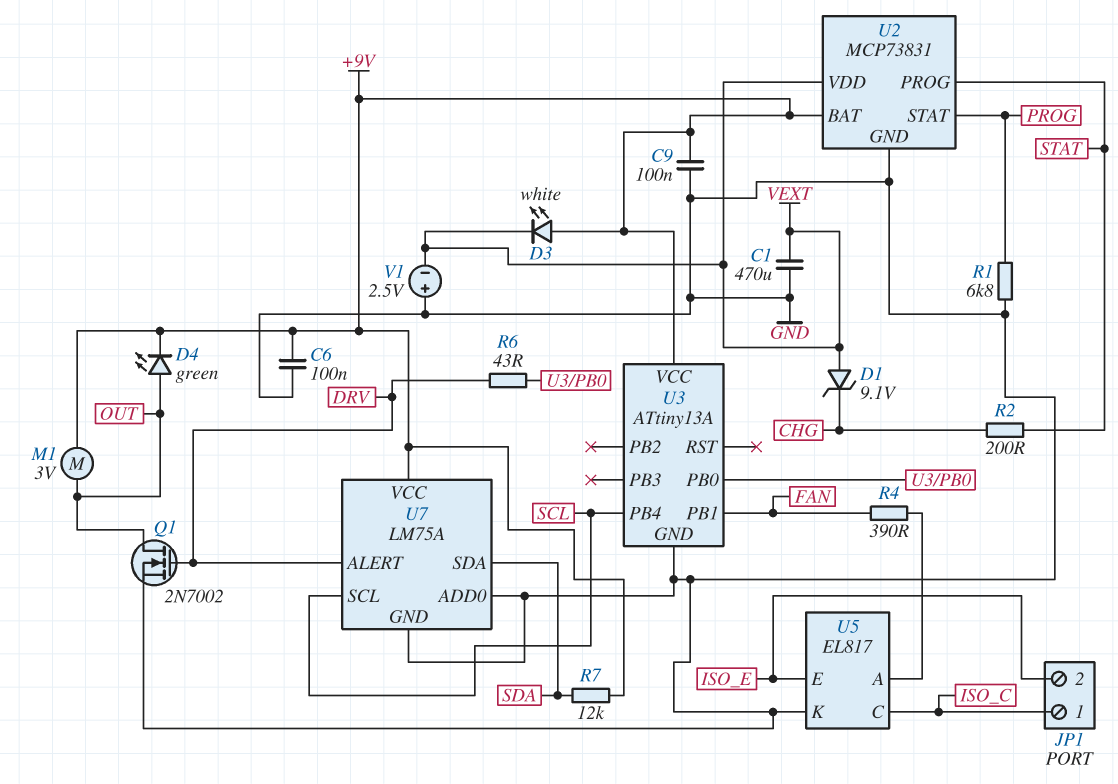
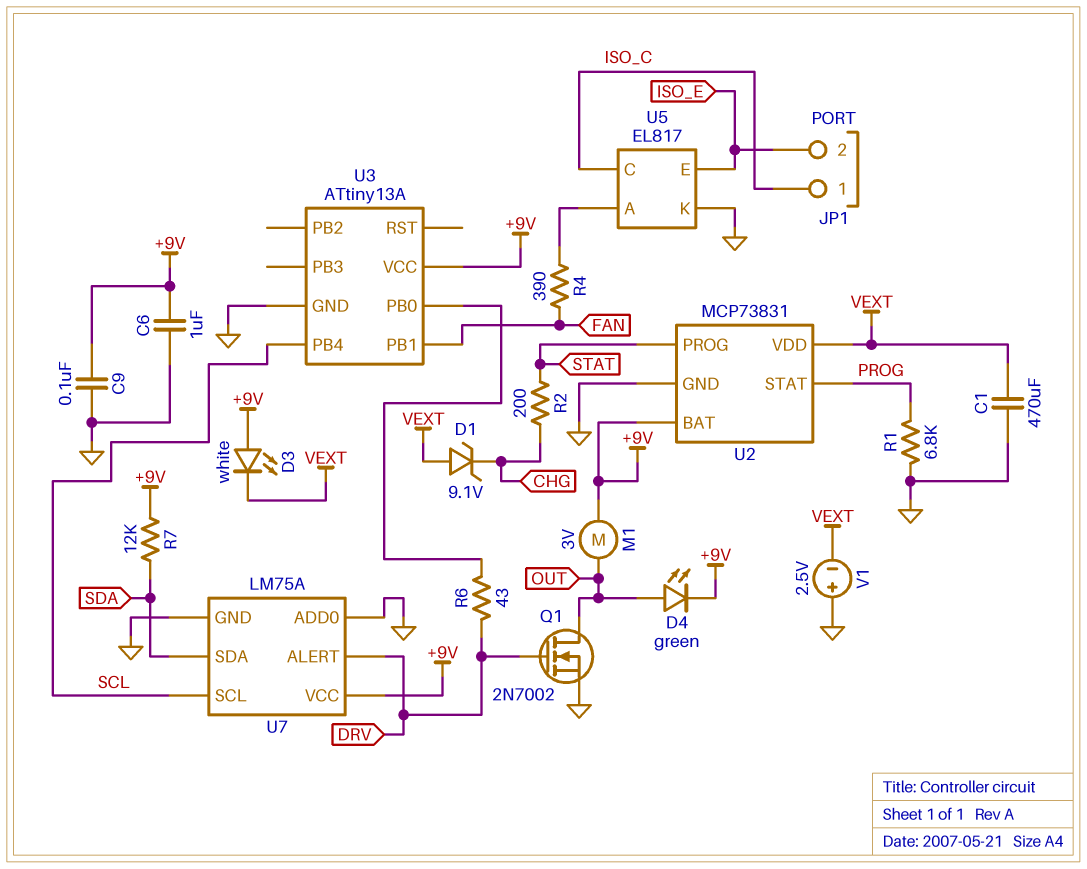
C6: 100nF (+9V, GND) -> 1uF (+9V, GND)

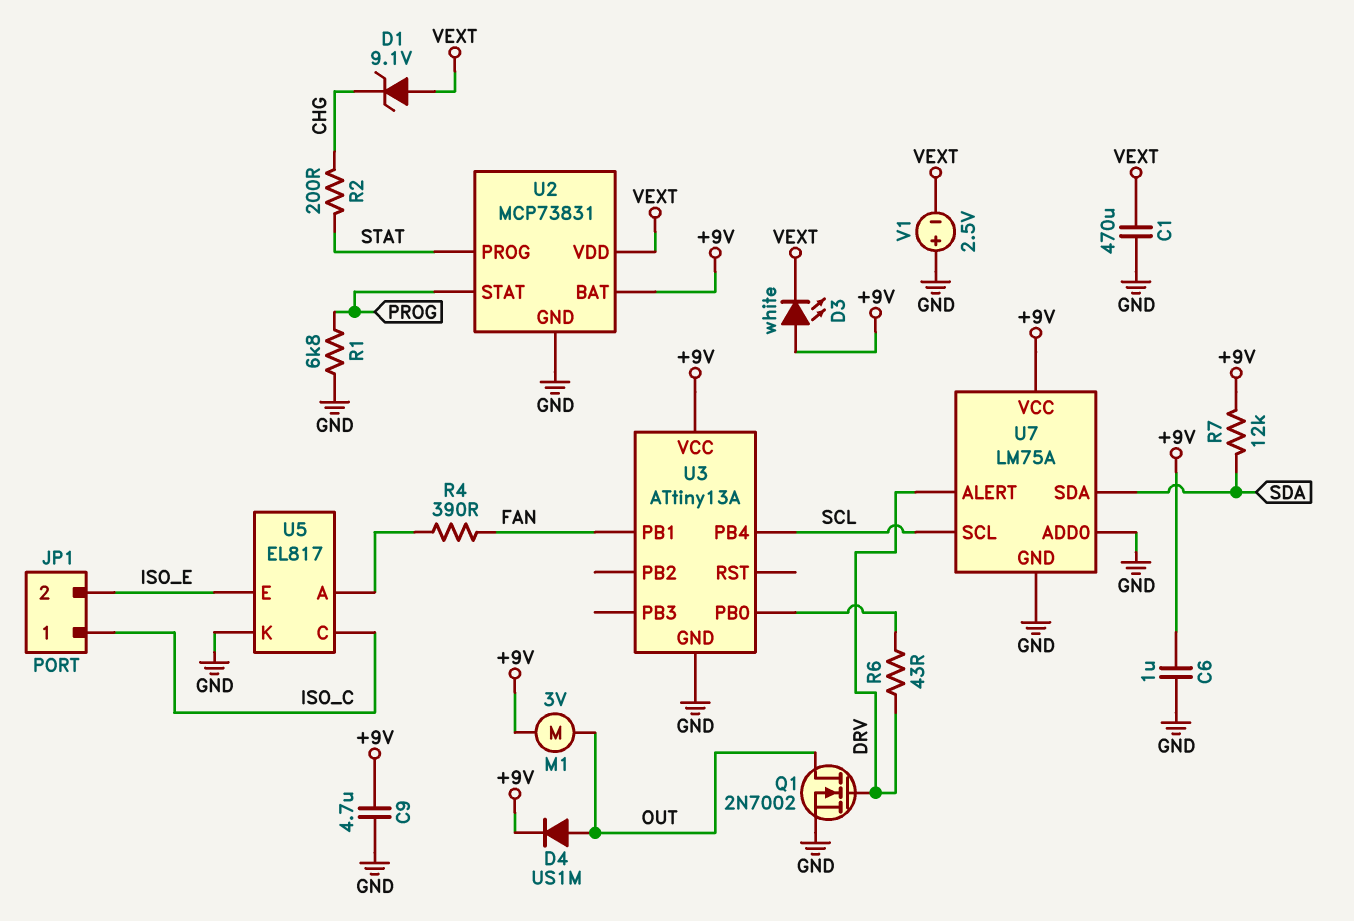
C9: 100nF (+9V, GND) -> 4.7uF (+9V, GND)
D4: LED green (A OUT, K +9V) -> diode US1M (A OUT, K +9V)

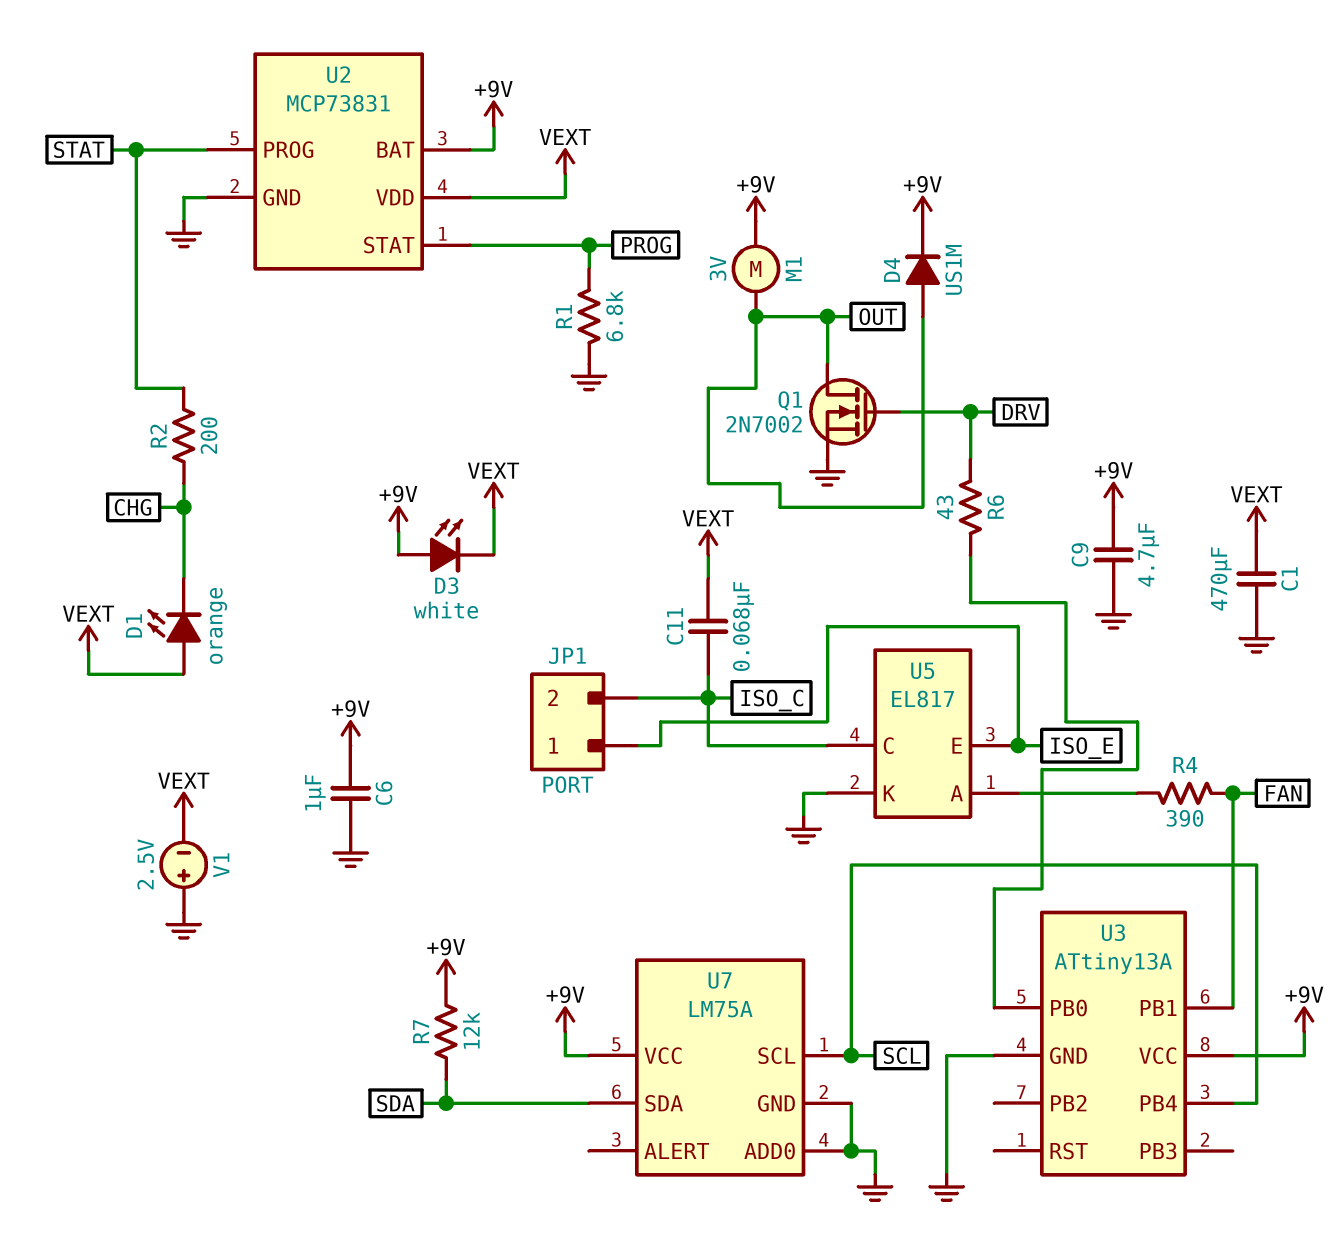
C11: none -> 68nF (ISO_C, VEXT)
D1: zener 9.1V (A VEXT, K CHG) -> LED orange (A VEXT, K CHG)
JP1 pin 1: ISO_C -> ISO_E
JP1 pin 2: ISO_E -> ISO_C
U7 pin ALERT: DRV -> none

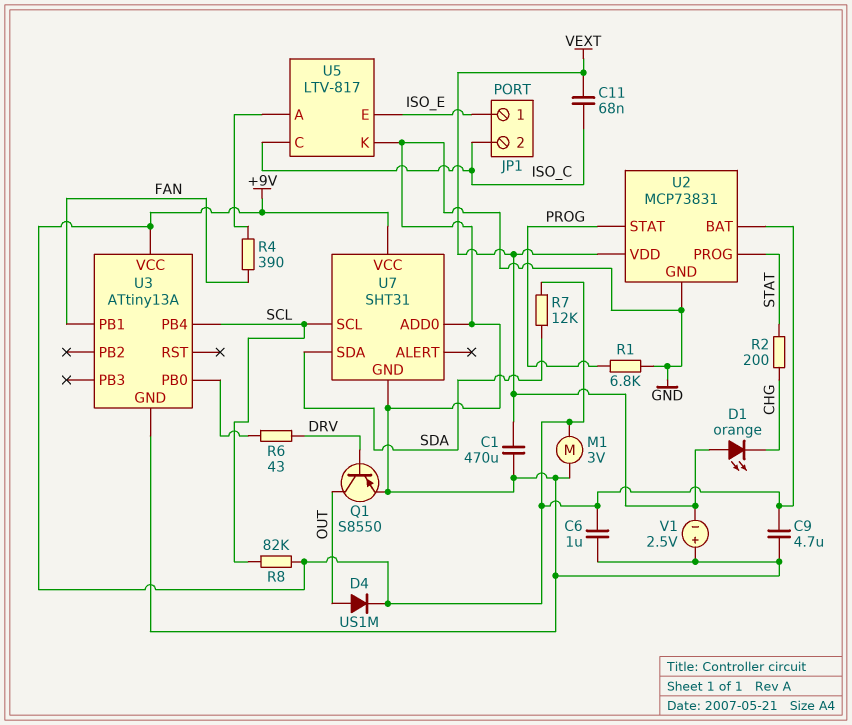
D3: LED white (A +9V, K VEXT) -> none
M1: motor 3V (+9V, OUT) -> motor 3V (+9V, GND)
Q1: NMOS 2N7002 (G DRV, D OUT, S GND) -> PNP S8550 (B DRV, C OUT, E GND)
R8: none -> 82k (+9V, SCL)
U5: EL817 -> LTV-817
U7: LM75A -> SHT31

